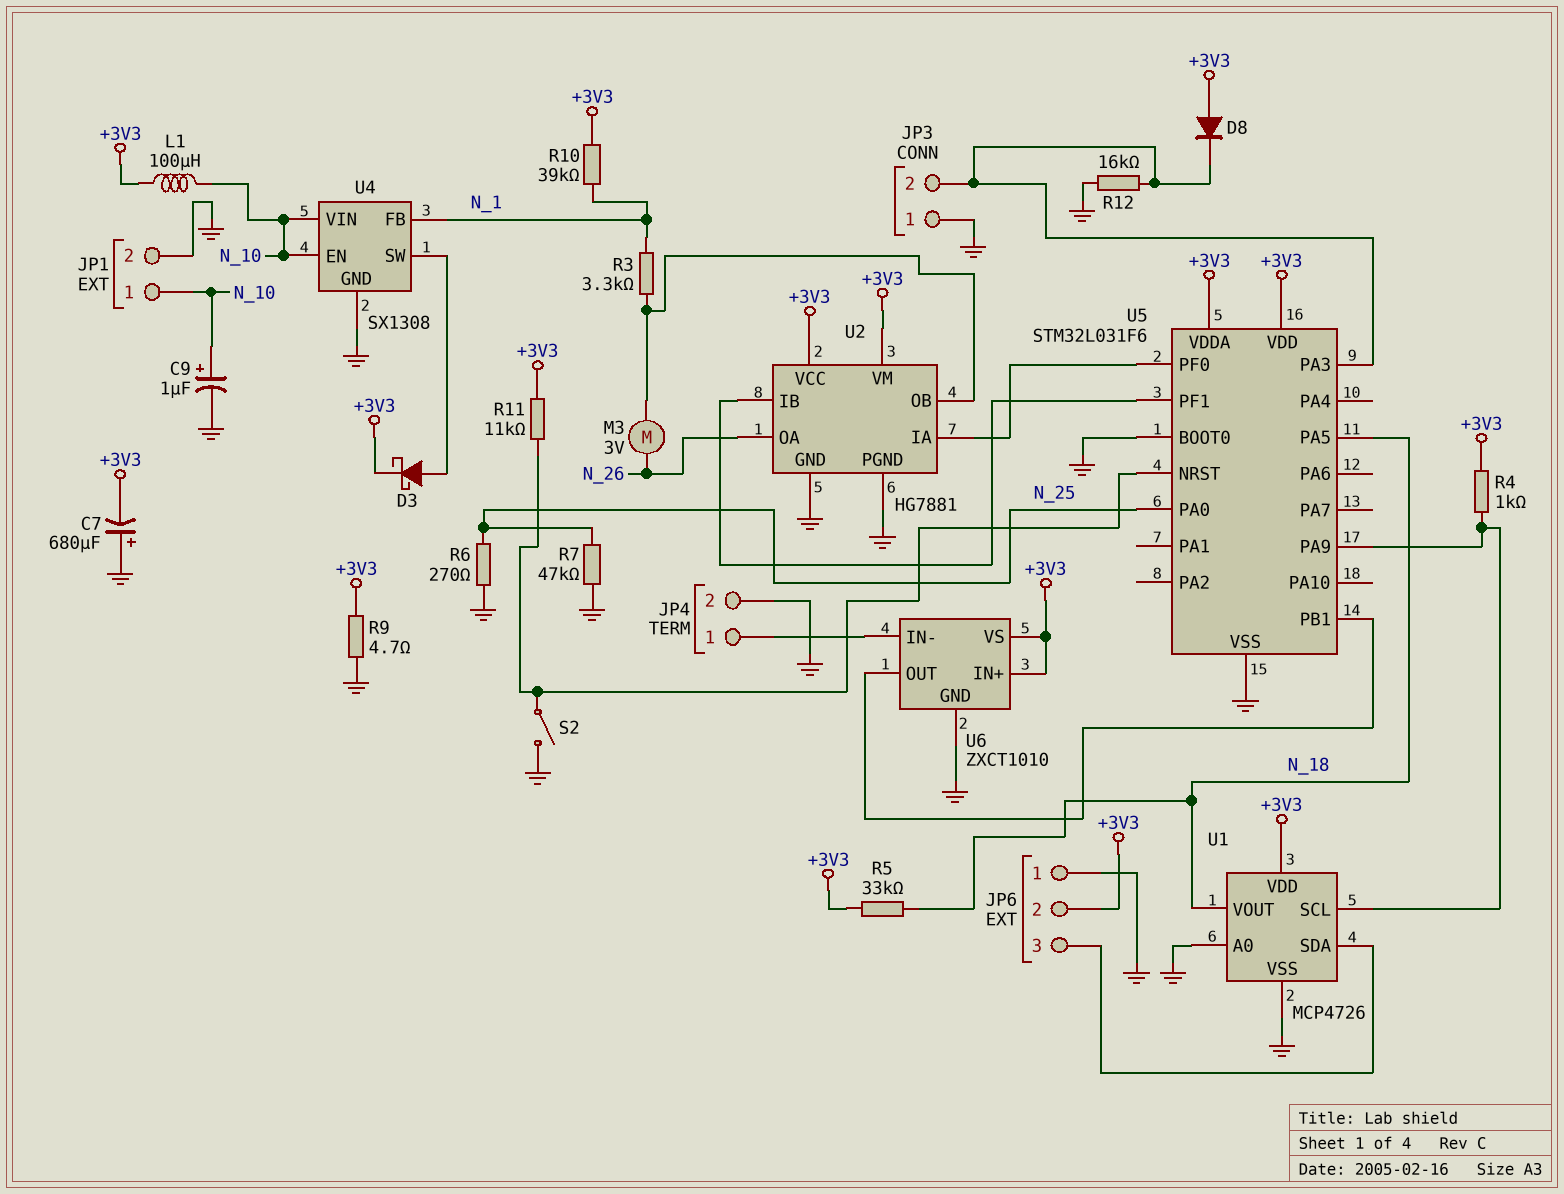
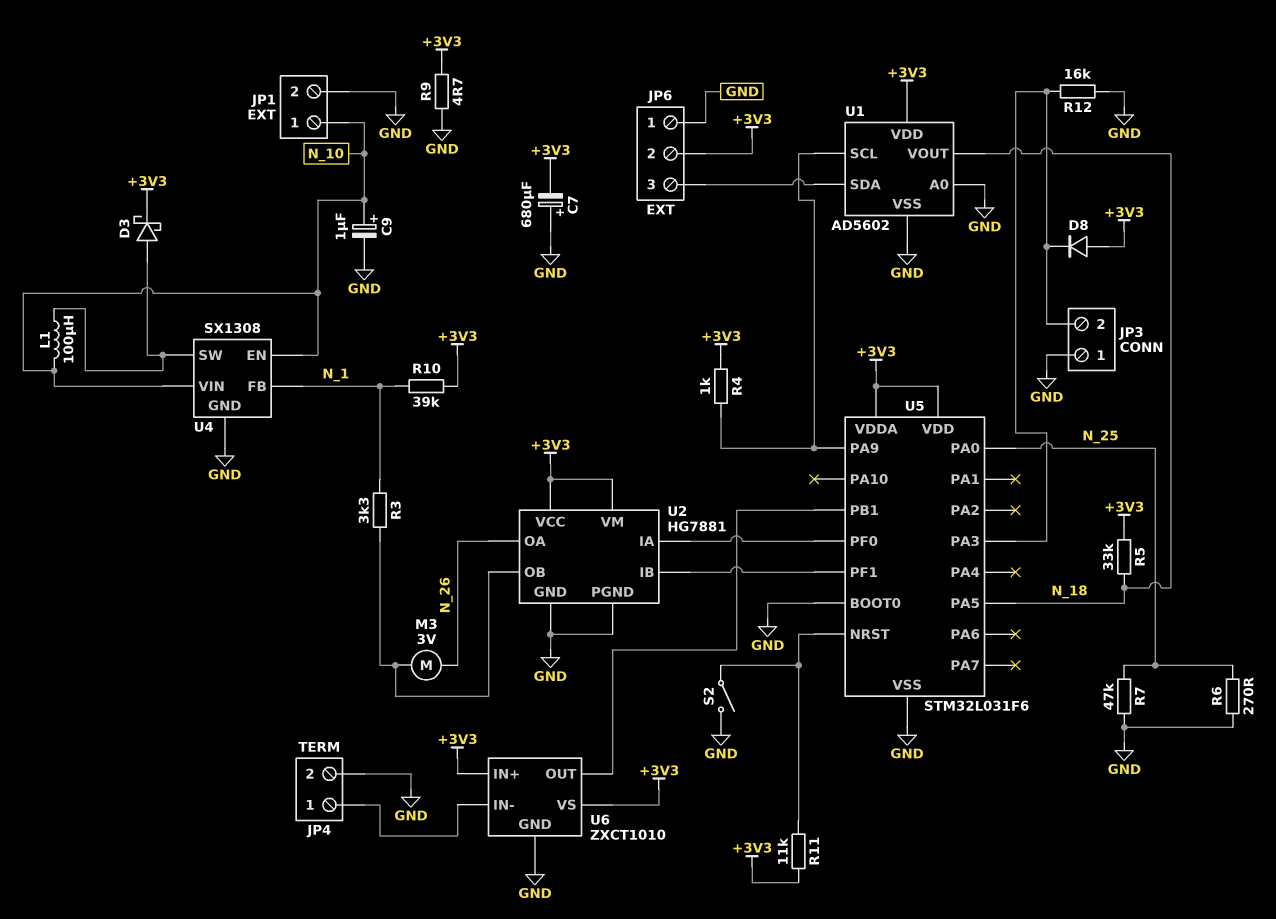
L1: 100uH (+3V3, N_10) -> 100uH (N_10, U4/SW)
U1: MCP4726 -> AD5602

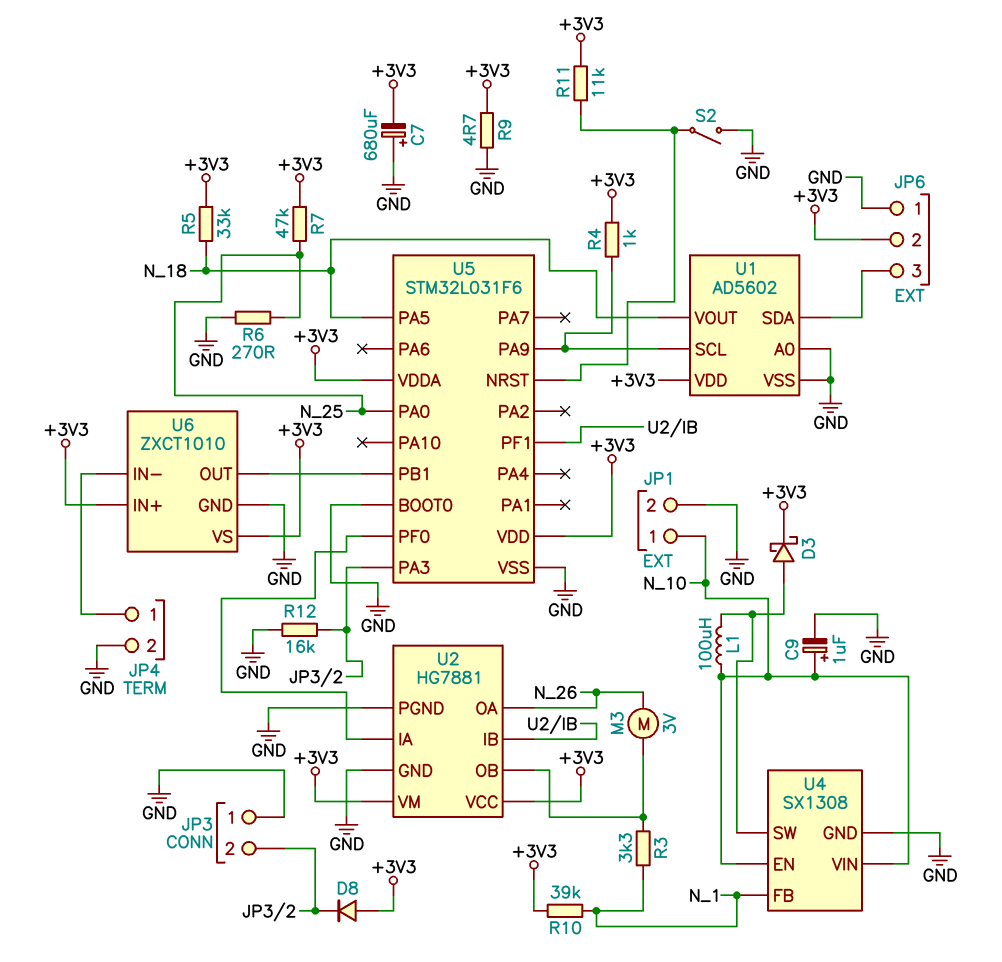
R7: 47k (GND, N_25) -> 47k (+3V3, N_25)

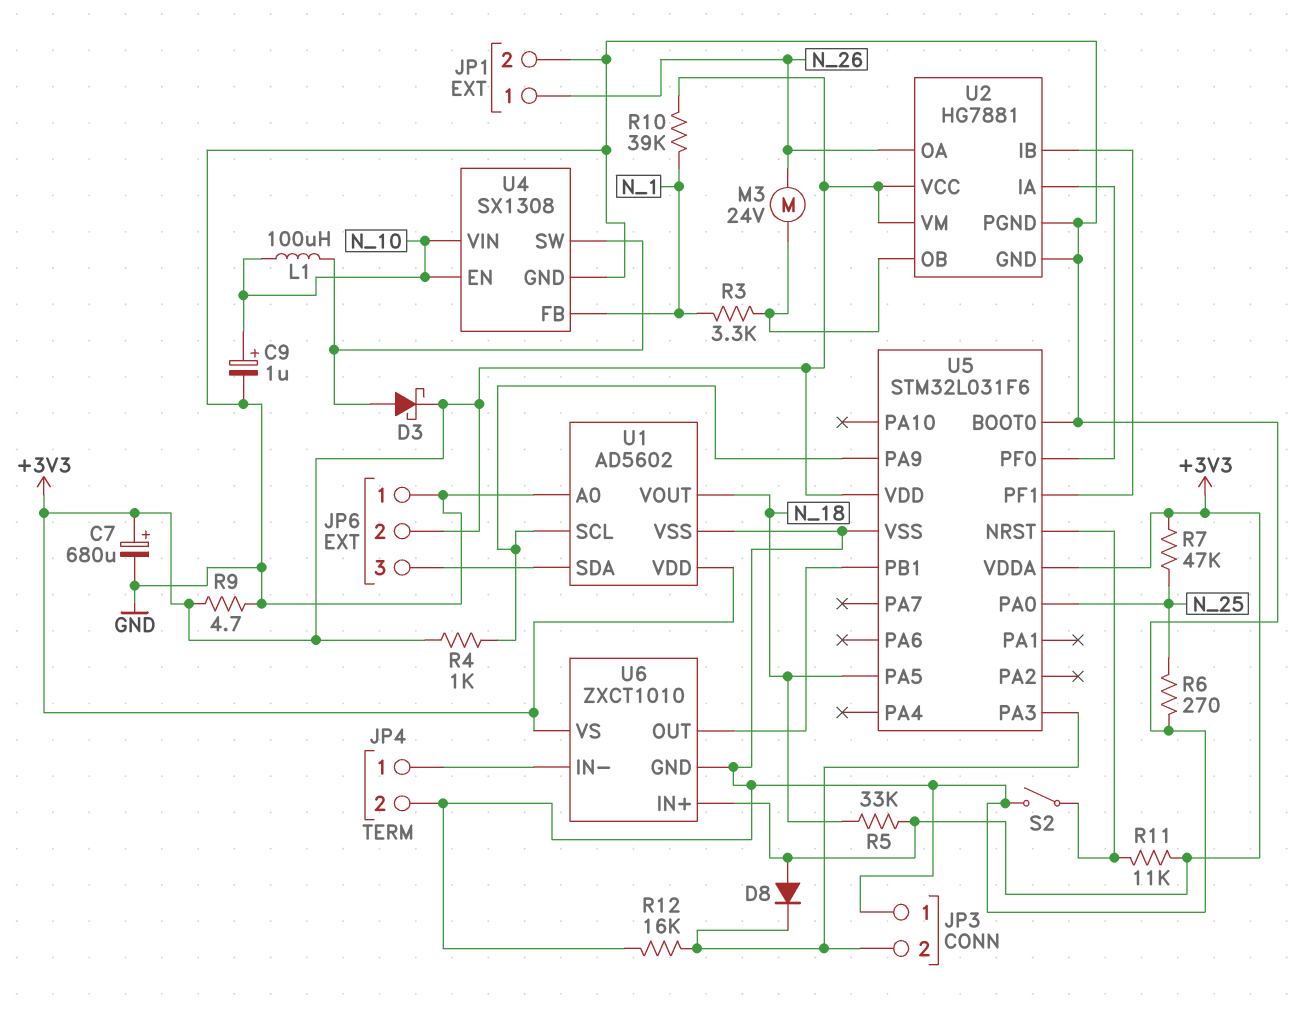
C7: 680uF (plus GND, minus +3V3) -> 680uF (plus +3V3, minus GND)
JP1 pin 1: N_10 -> N_26
M3: motor 3V (N_26, U2/OB) -> motor 24V (N_26, U2/OB)

